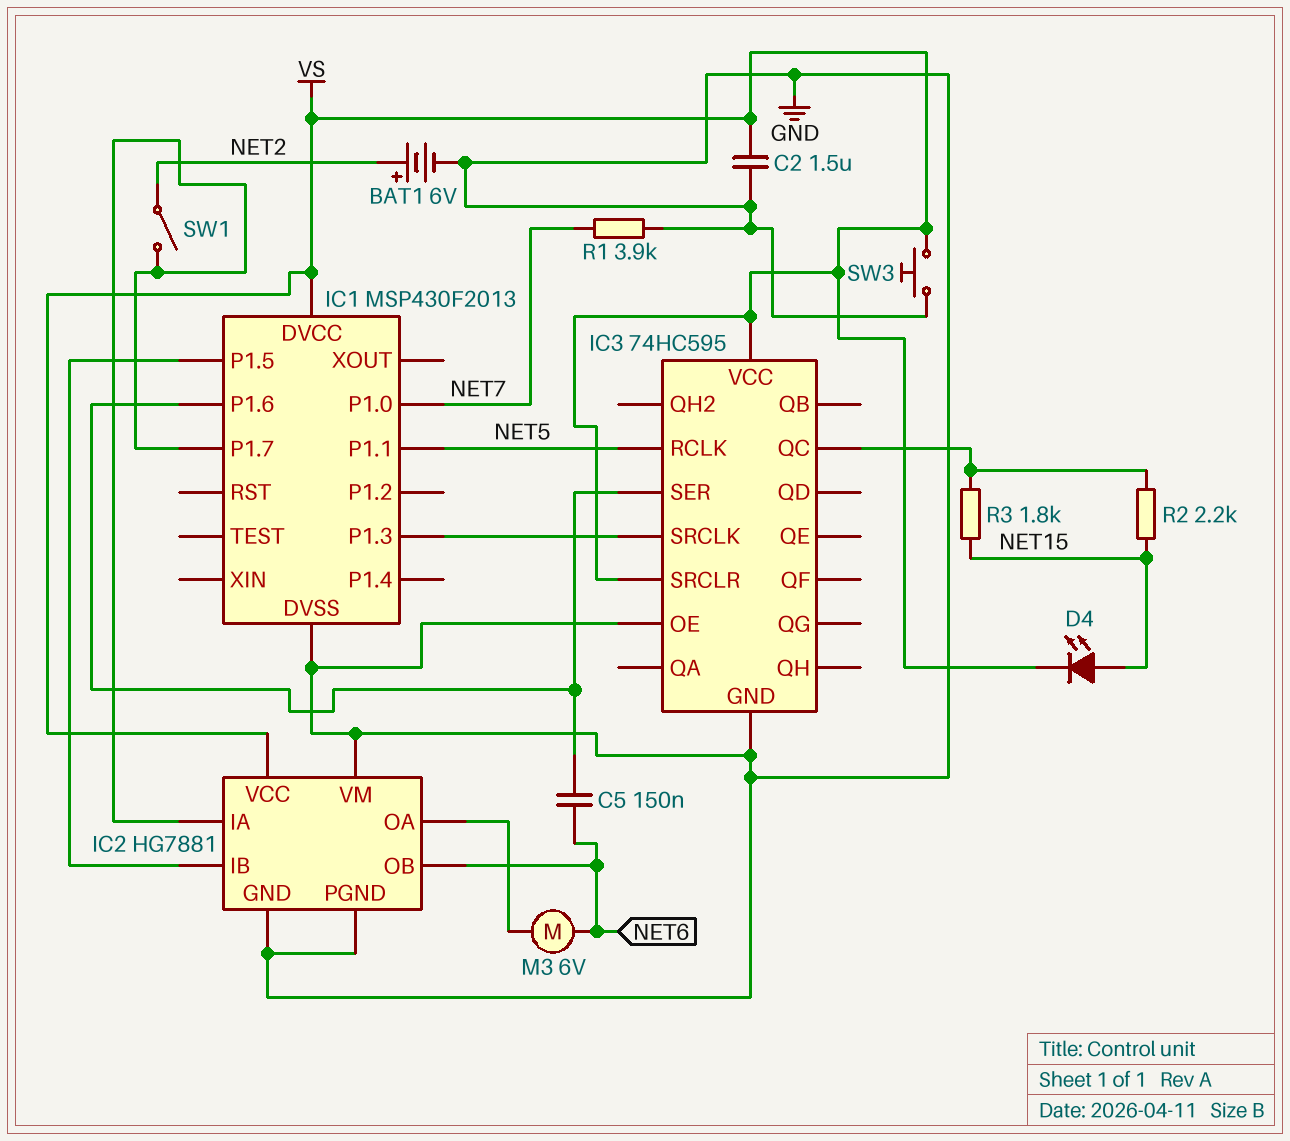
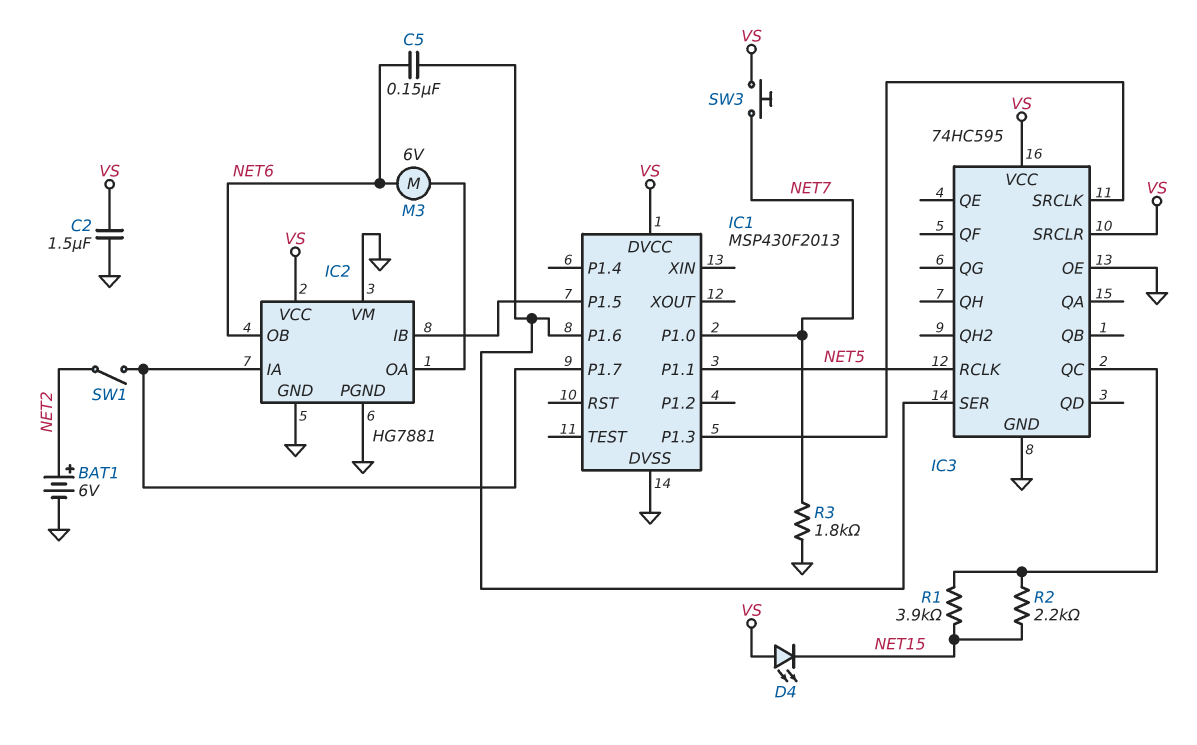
D4: LED (A NET15, K VS) -> LED (A VS, K NET15)
R1: 3.9k (GND, NET7) -> 3.9k (IC3/QC, NET15)
R3: 1.8k (IC3/QC, NET15) -> 1.8k (GND, NET7)
SW3: button (GND, VS) -> button (NET7, VS)

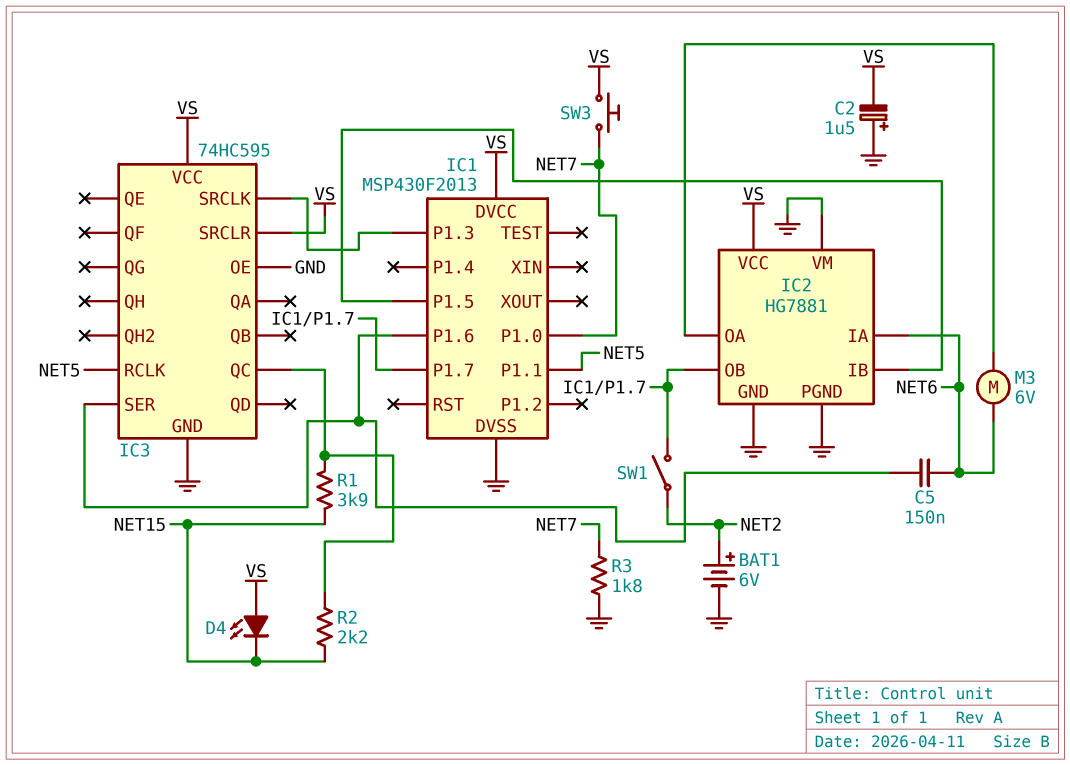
C2: 1.5uF (GND, VS) -> 1.5uF (plus GND, minus VS)
IC2 pin IA: IC1/P1.7 -> NET6
IC2 pin OB: NET6 -> IC1/P1.7

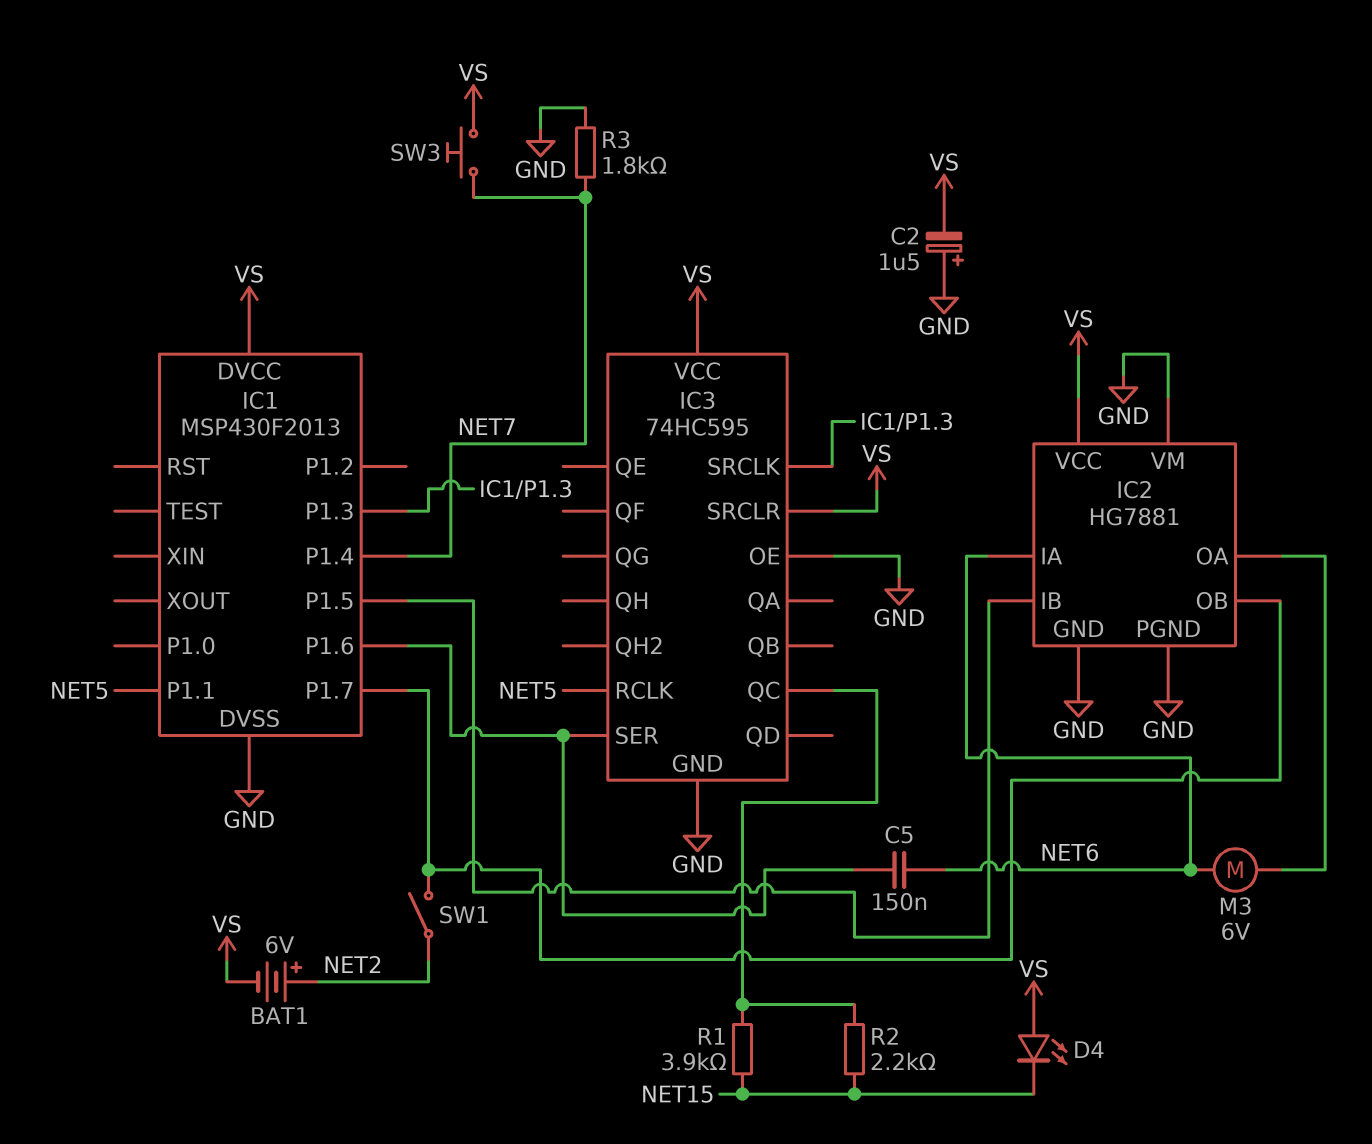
BAT1: 6V (plus NET2, minus GND) -> 6V (plus NET2, minus VS)
IC1 pin P1.0: NET7 -> none
IC1 pin P1.4: none -> NET7

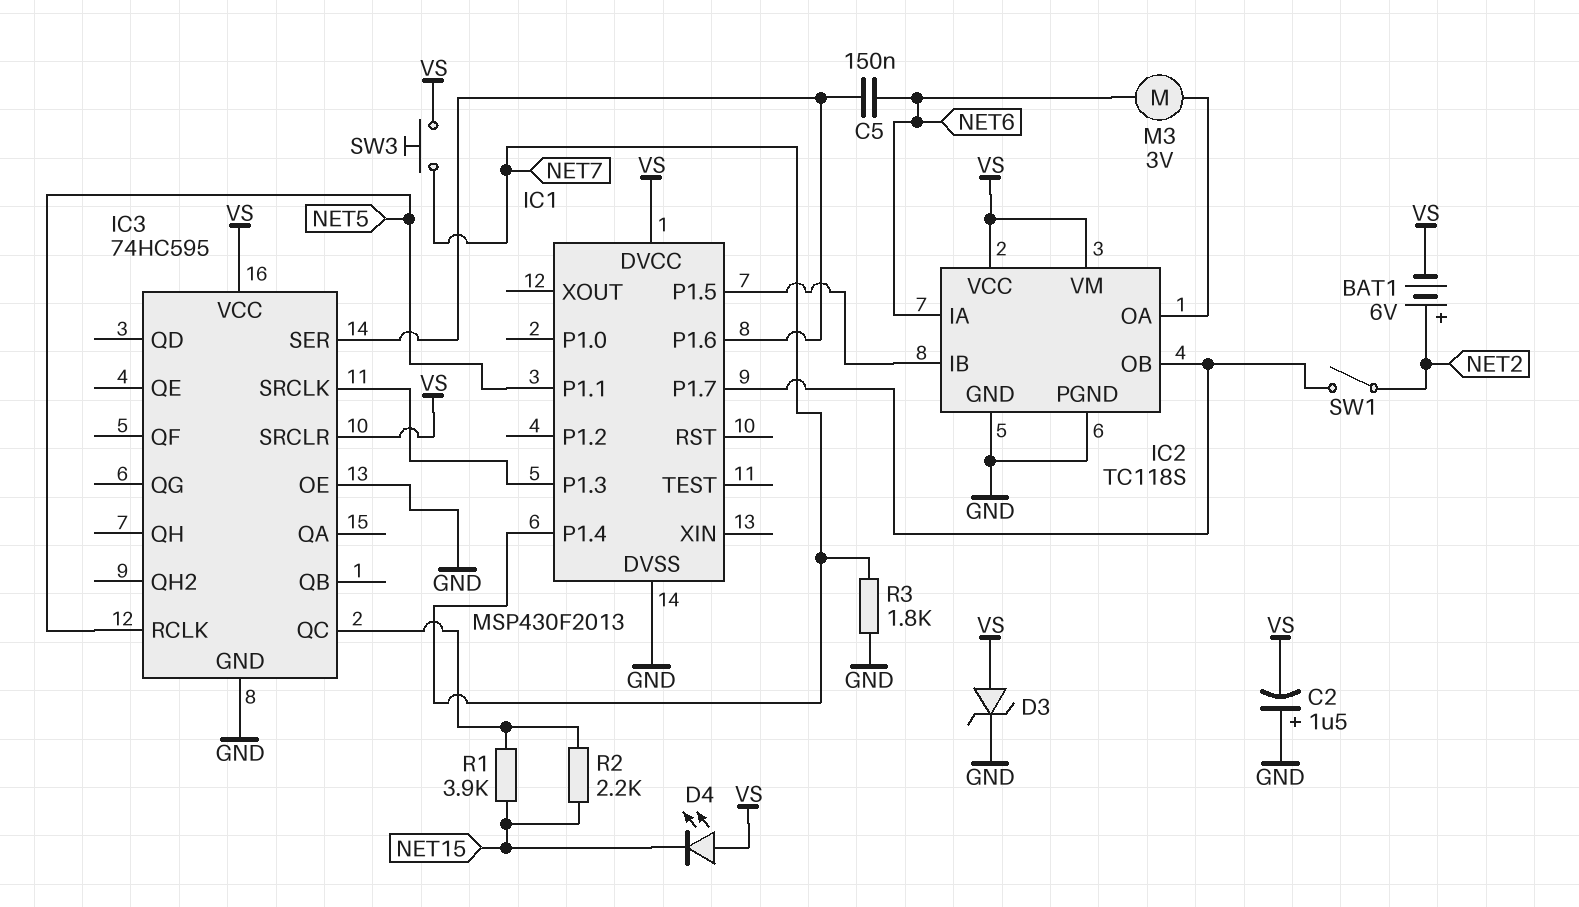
D3: none -> zener (A VS, K GND)
IC2: HG7881 -> TC118S
IC2 pin VM: GND -> VS
M3: motor 6V (IC2/OA, NET6) -> motor 3V (IC2/OA, NET6)

